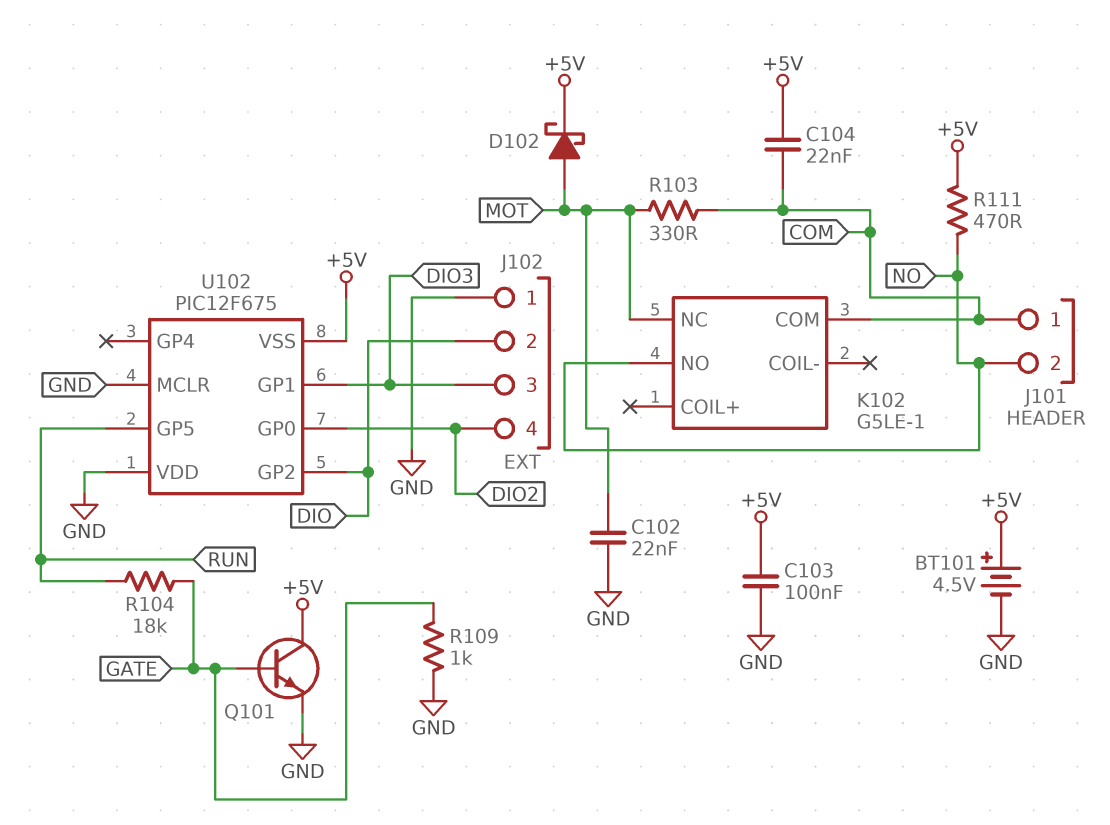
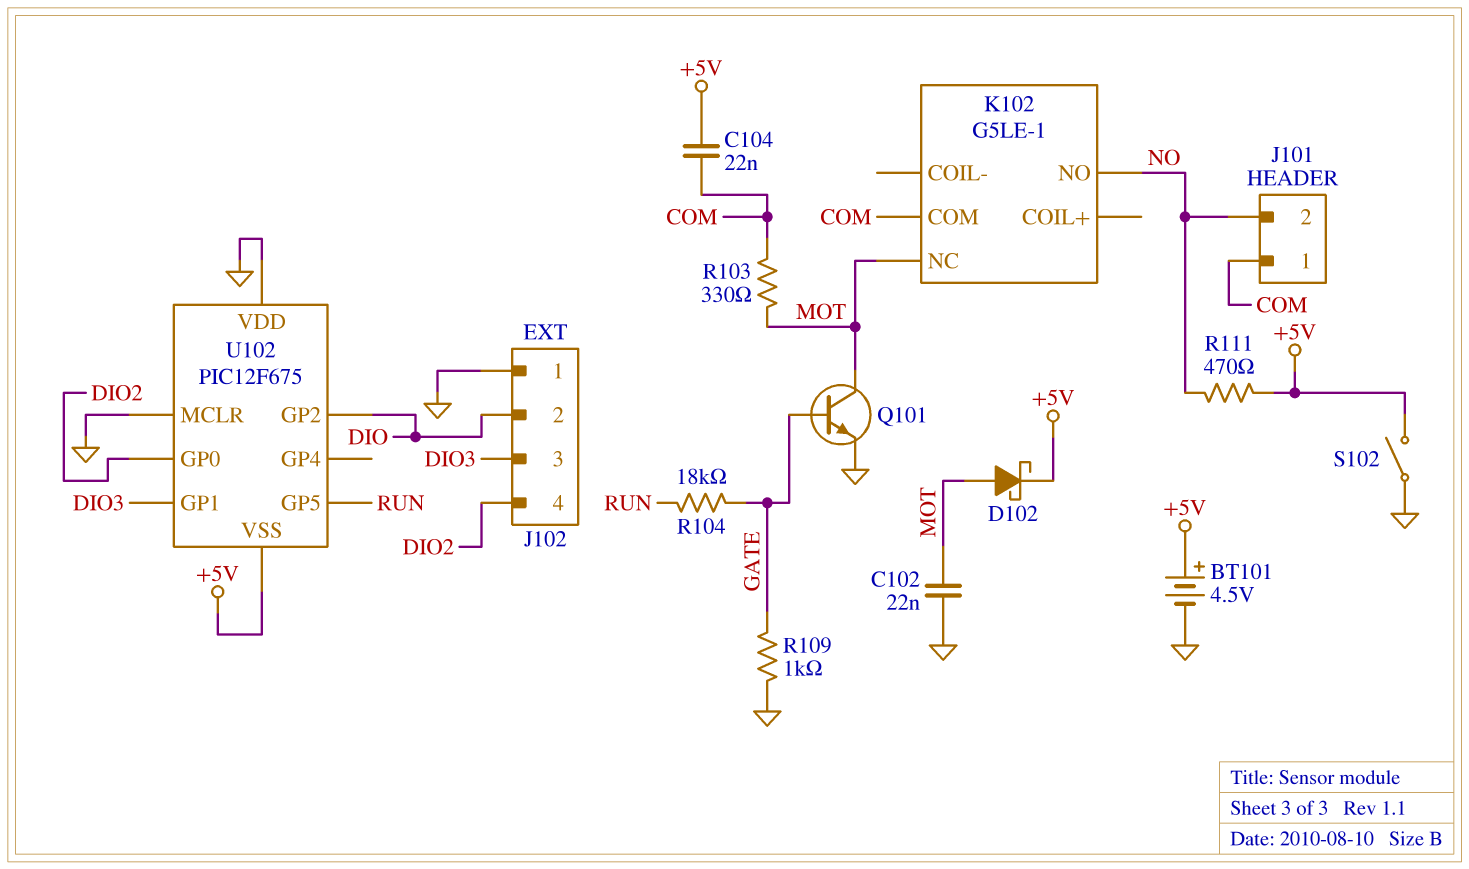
C103: 100nF (+5V, GND) -> none
Q101: NPN (B GATE, C +5V, E GND) -> NPN (B GATE, C MOT, E GND)
S102: none -> switch (+5V, GND)

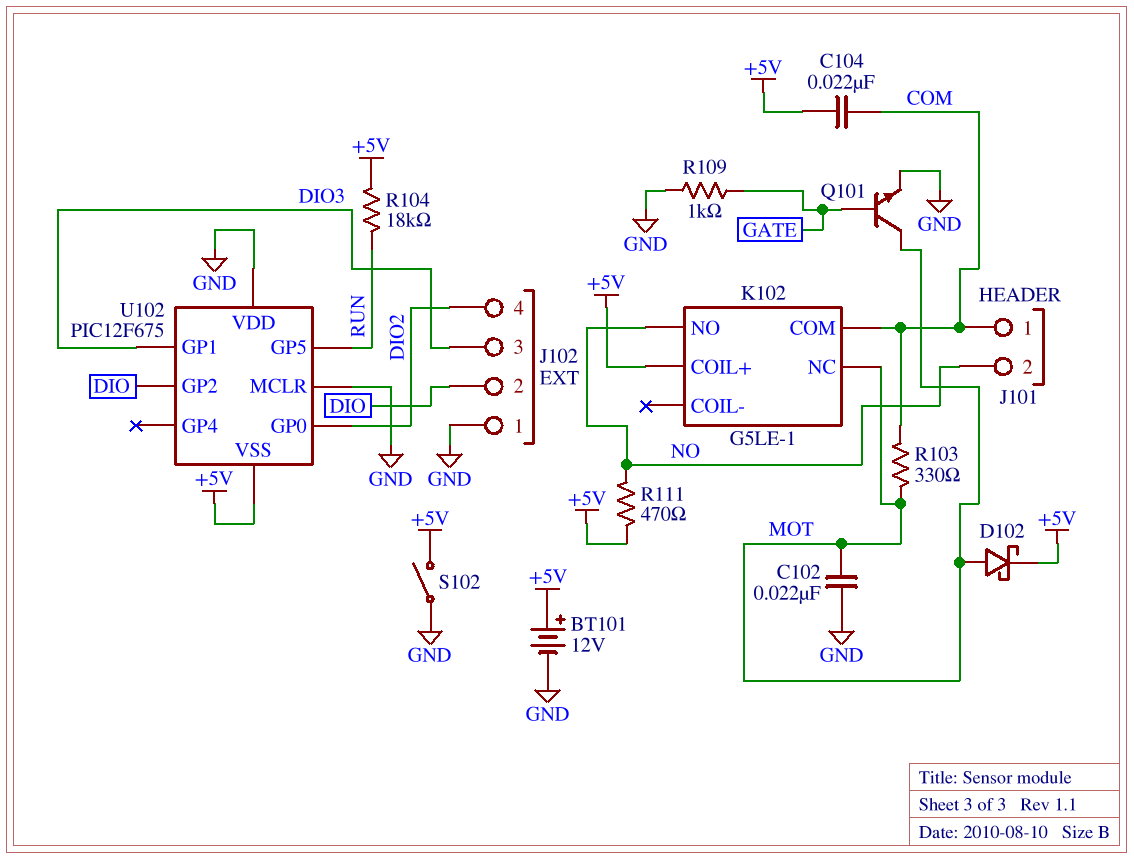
BT101: 4.5V (plus +5V, minus GND) -> 12V (plus +5V, minus GND)
K102 pin COIL+: none -> +5V
R104: 18k (GATE, RUN) -> 18k (+5V, RUN)

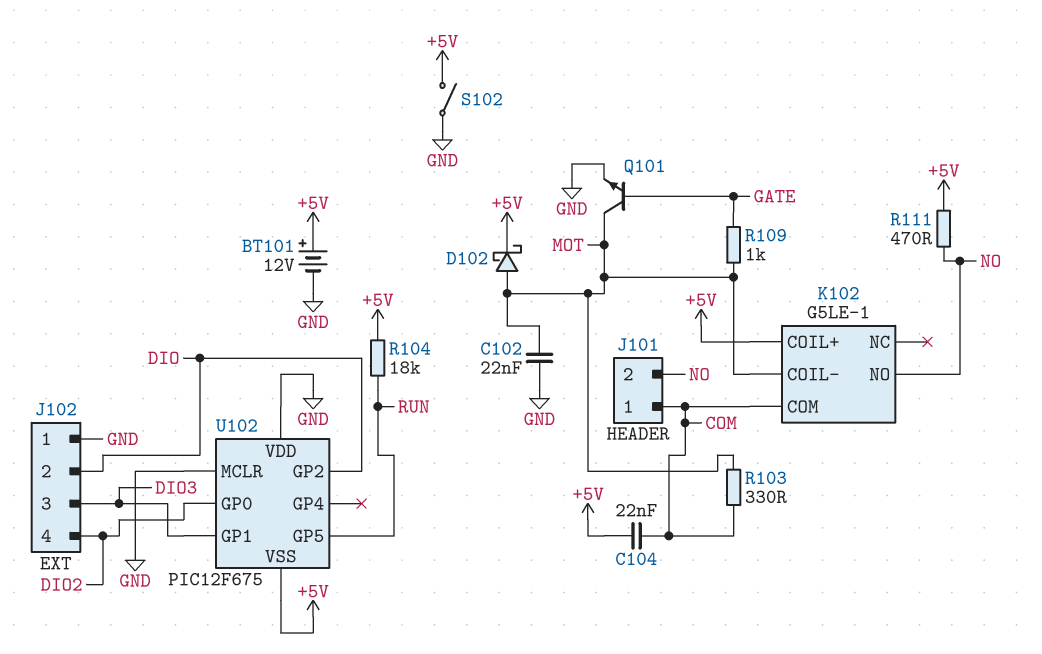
K102 pin COIL-: none -> MOT
K102 pin NC: MOT -> none
R109: 1k (GATE, GND) -> 1k (GATE, MOT)

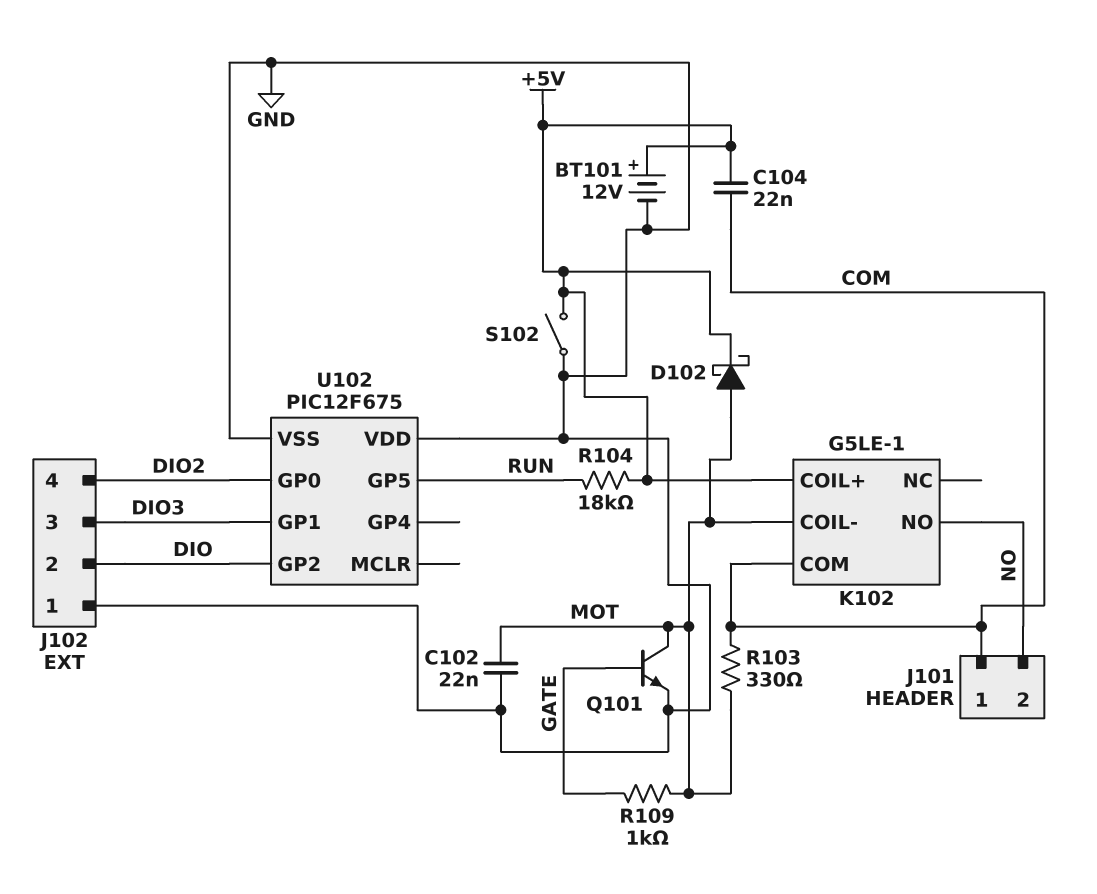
R111: 470 (+5V, NO) -> none
U102 pin MCLR: GND -> none
U102 pin VSS: +5V -> GND

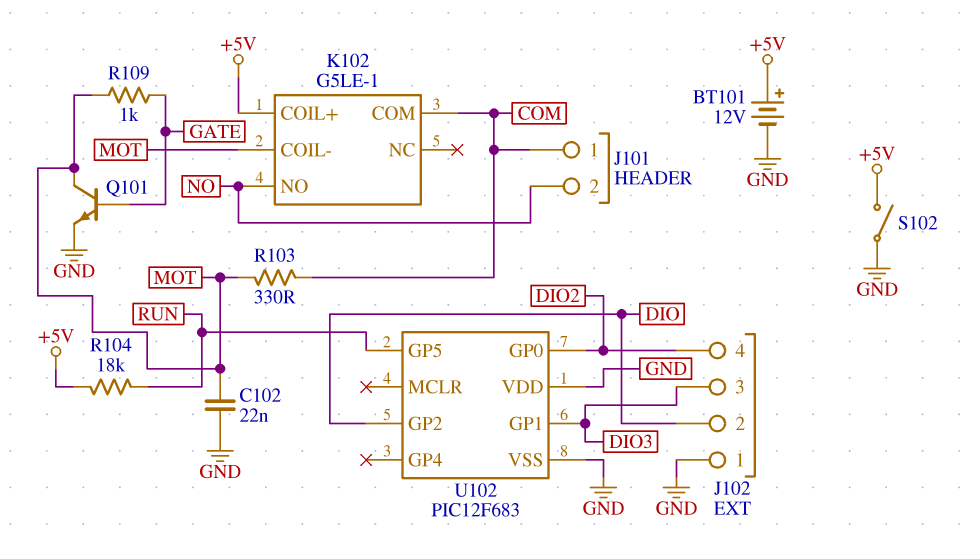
C104: 22nF (+5V, COM) -> none
D102: schottky (A MOT, K +5V) -> none
U102: PIC12F675 -> PIC12F683

